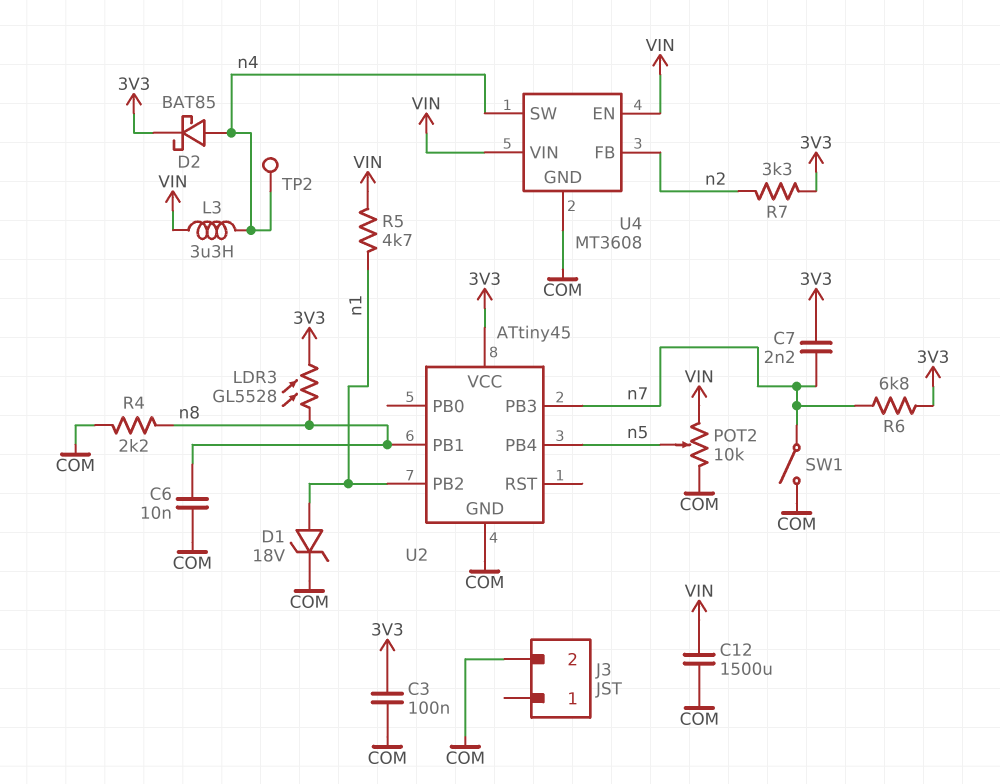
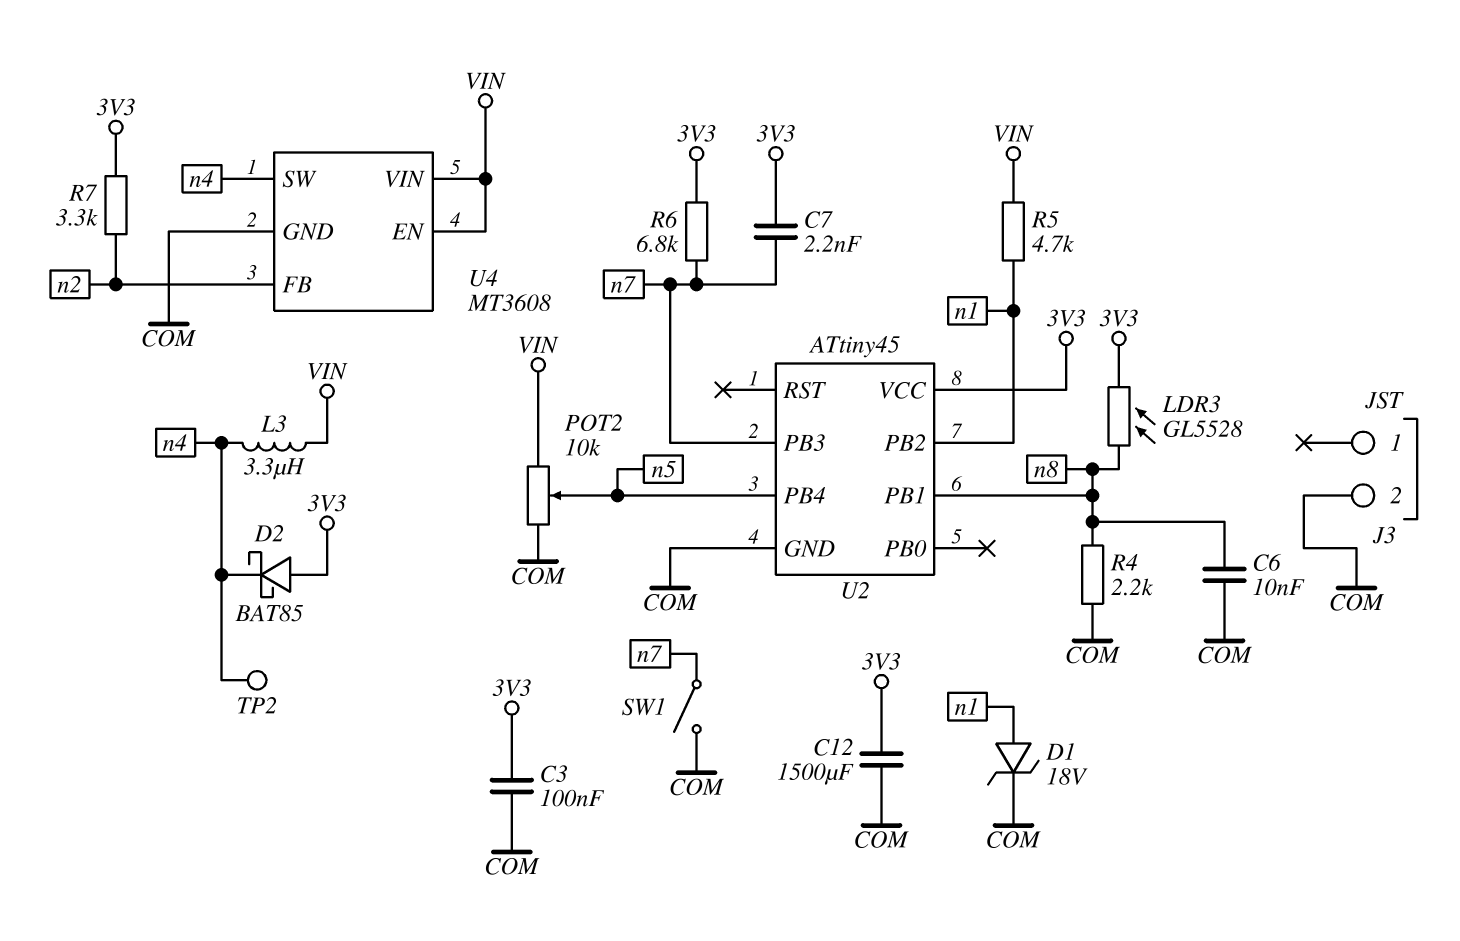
C12: 1500uF (COM, VIN) -> 1500uF (3V3, COM)
D2: schottky BAT85 (A n4, K 3V3) -> schottky BAT85 (A 3V3, K n4)

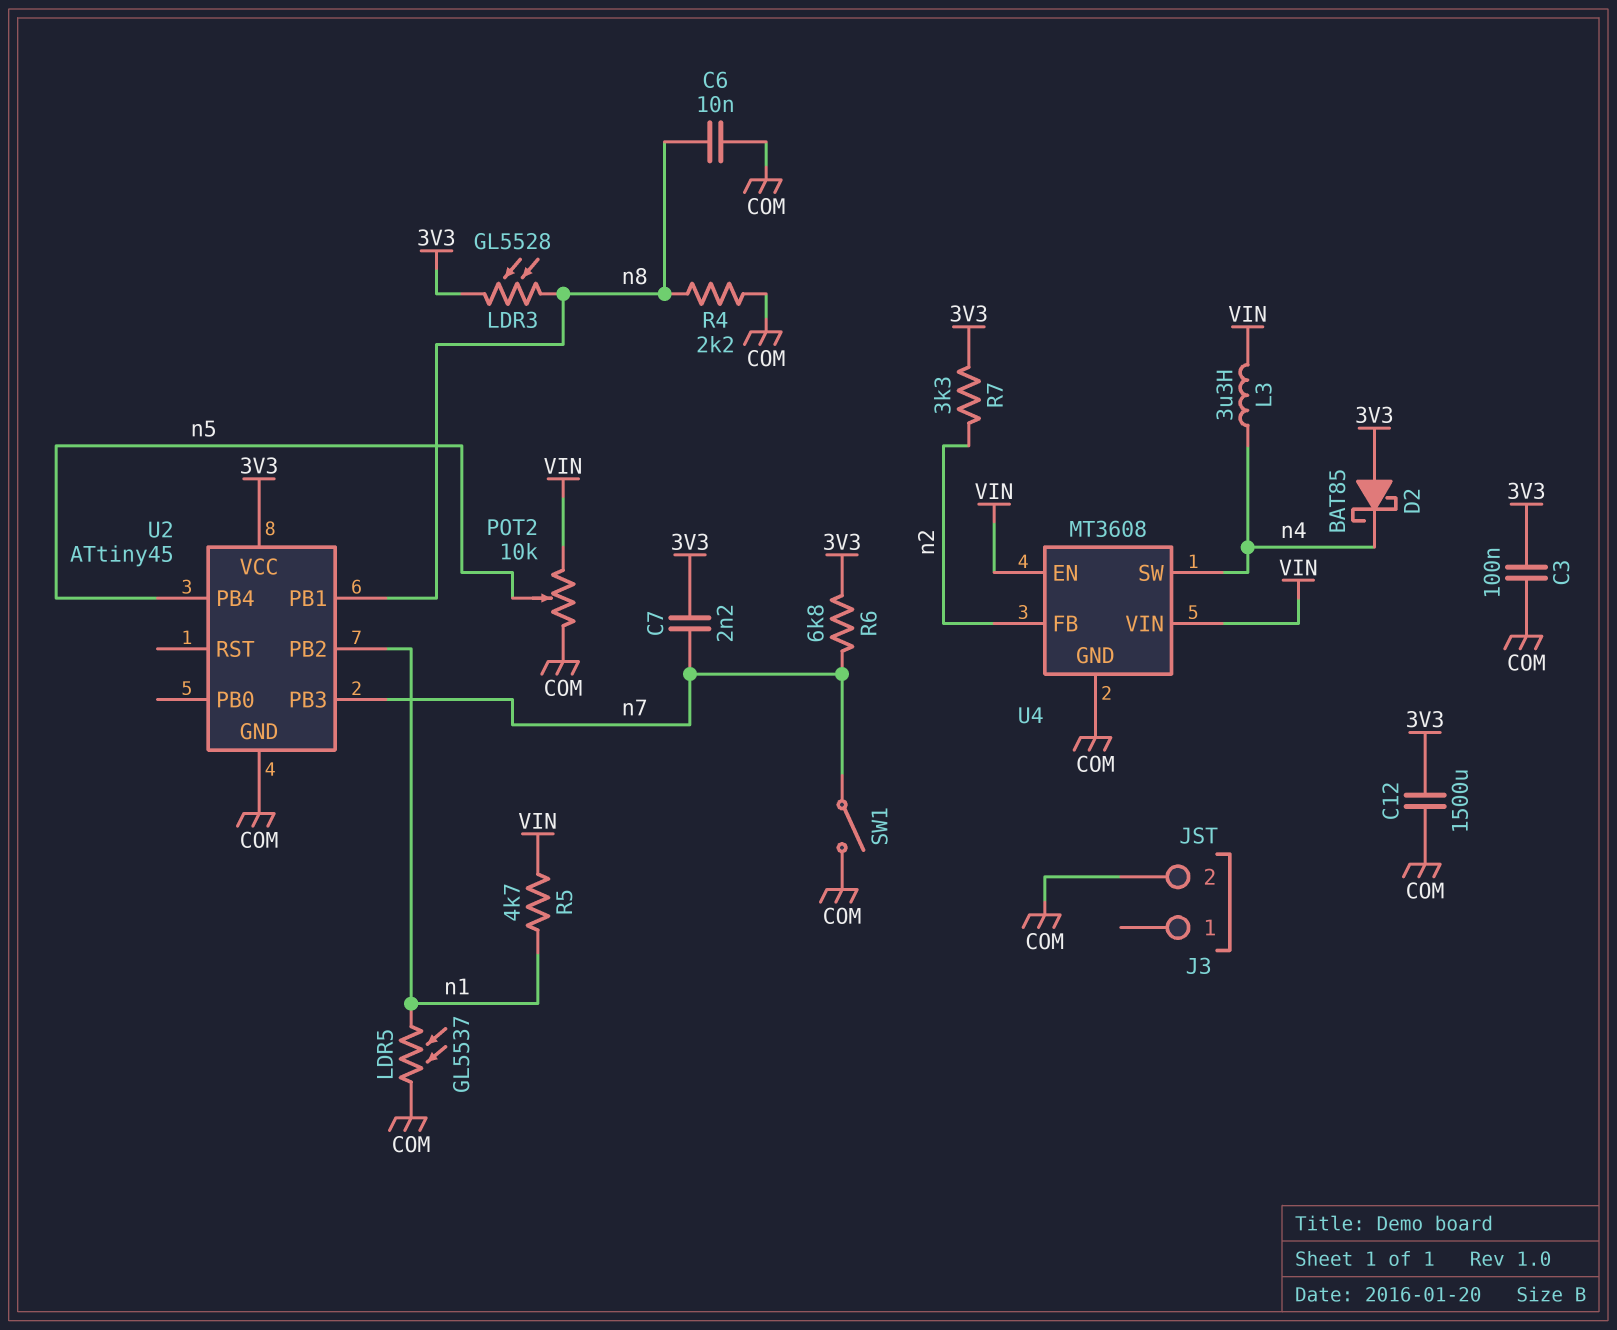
D1: zener 18V (A n1, K COM) -> none
LDR5: none -> GL5537 (COM, n1)
TP2: test point (n4) -> none

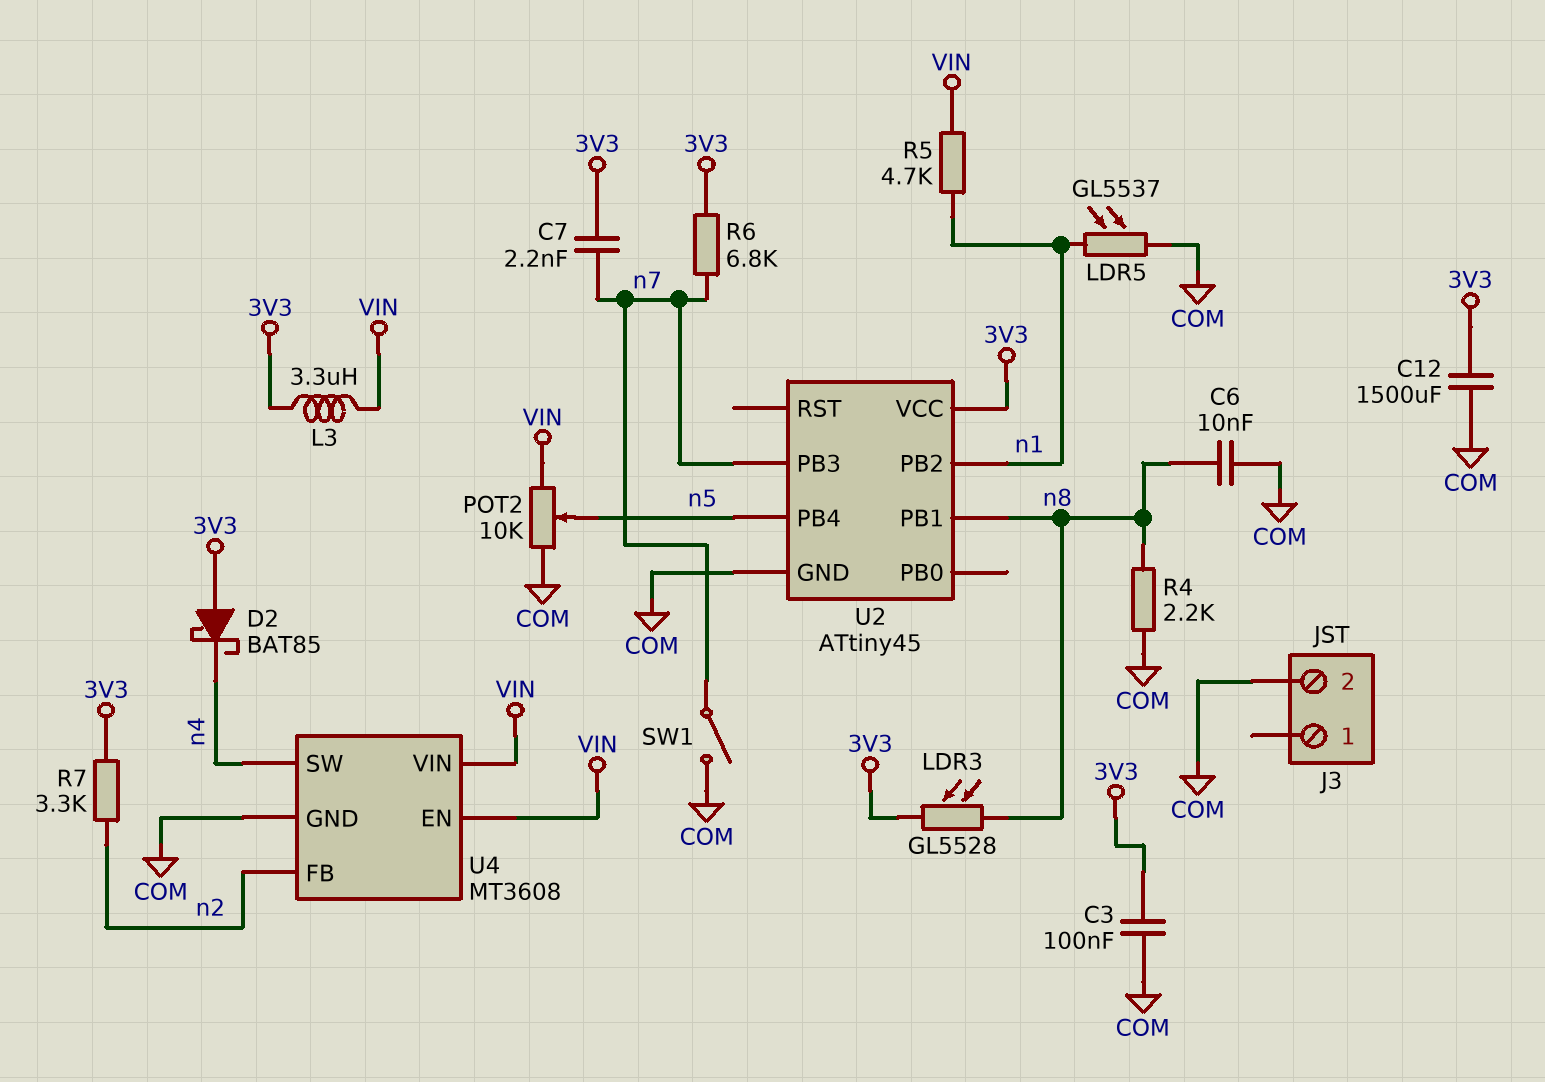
L3: 3.3uH (VIN, n4) -> 3.3uH (3V3, VIN)

